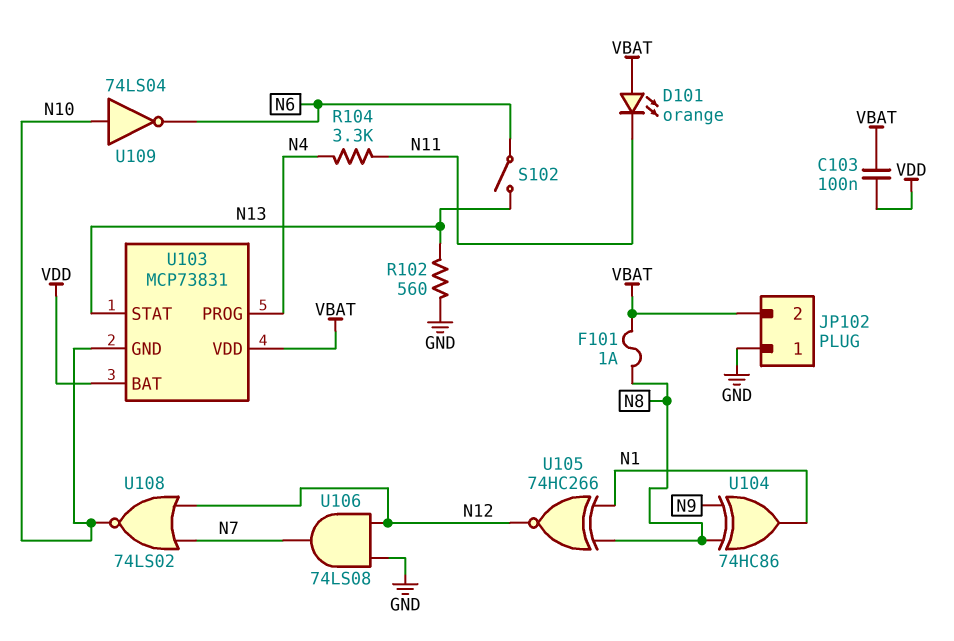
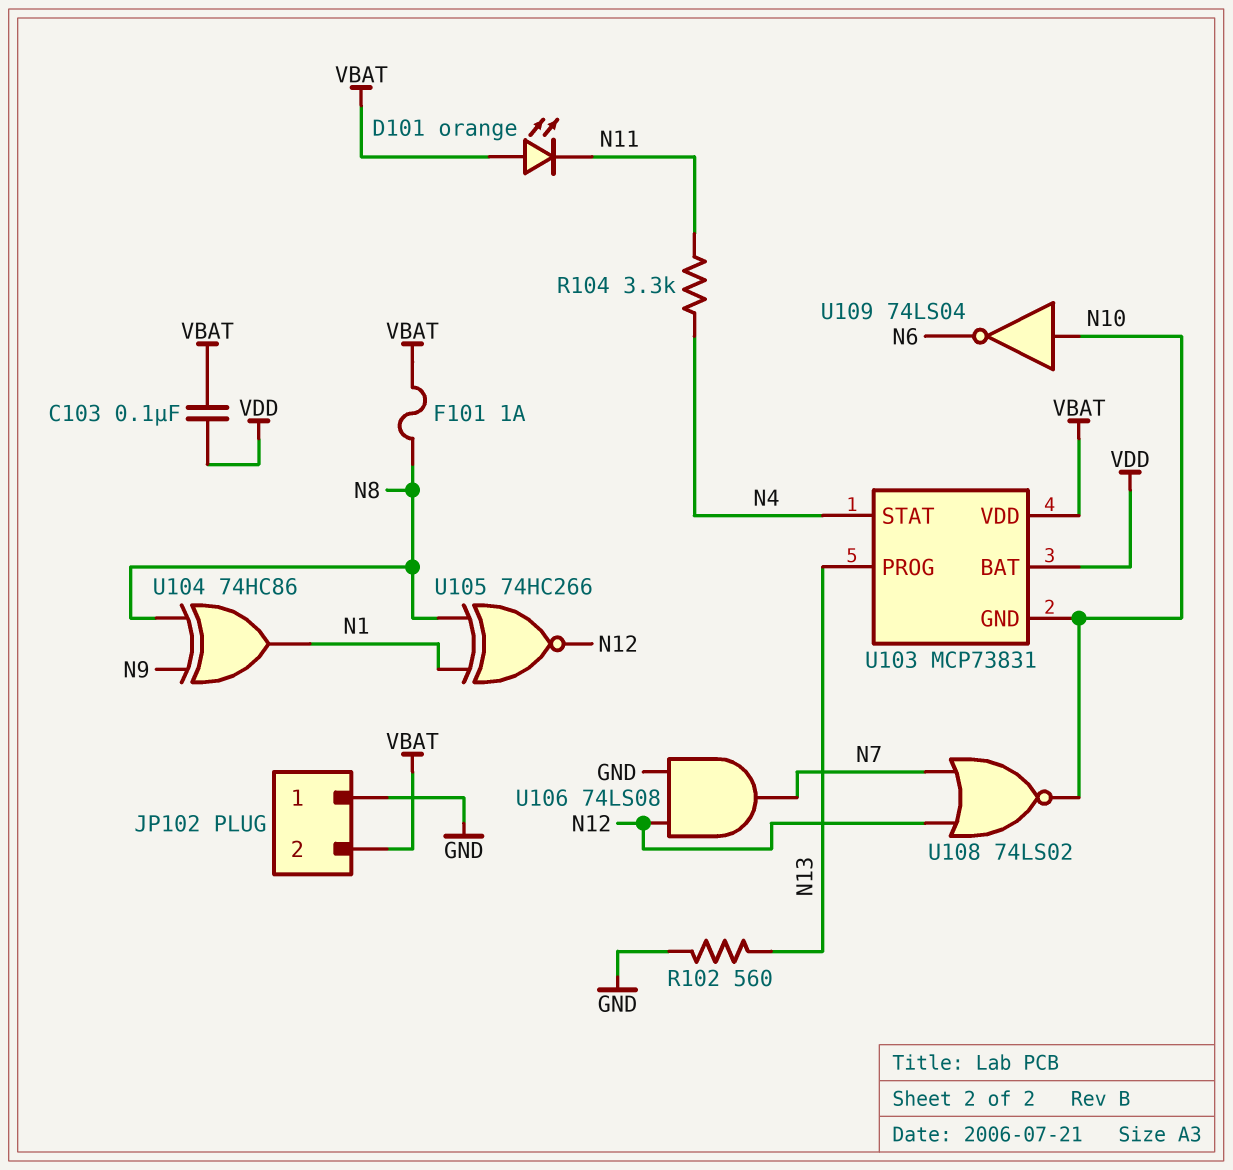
S102: switch (N6, N13) -> none
U103 pin PROG: N4 -> N13
U103 pin STAT: N13 -> N4

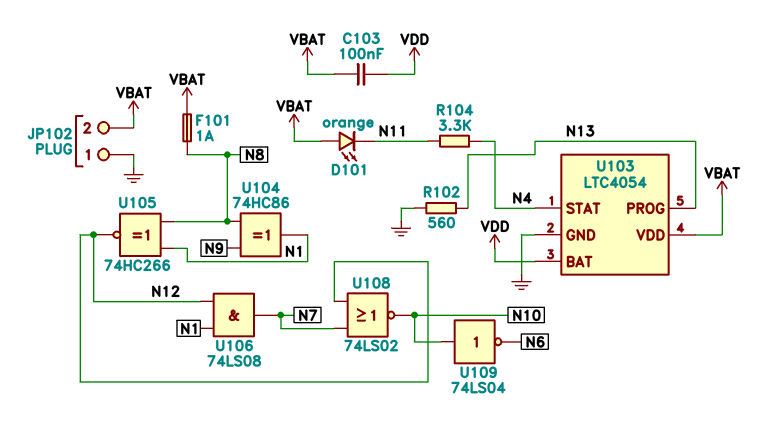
U103: MCP73831 -> LTC4054
U103 pin GND: N10 -> GND
U106: AND 74LS08 (in GND, in N12, out N7) -> AND 74LS08 (in N1, in N12, out N7)

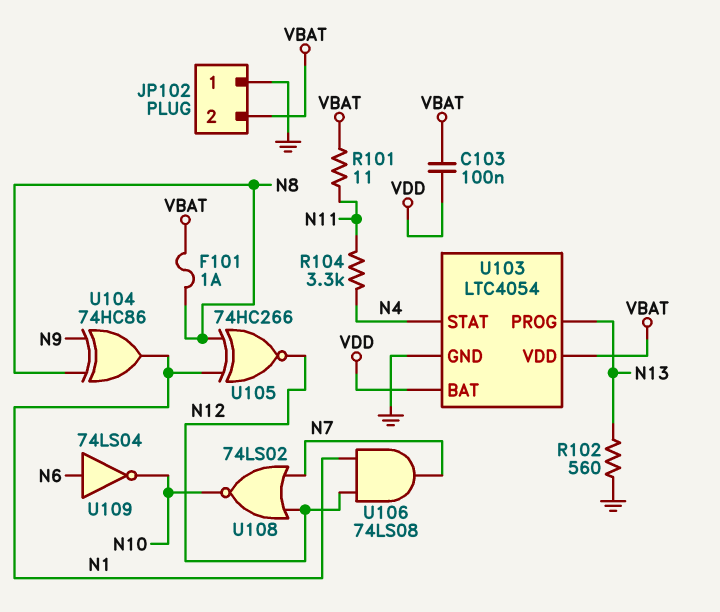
D101: LED orange (A VBAT, K N11) -> none
R101: none -> 11 (N11, VBAT)
U109: NOT 74LS04 (in N10, out N6) -> NOT 74LS04 (in N6, out N10)

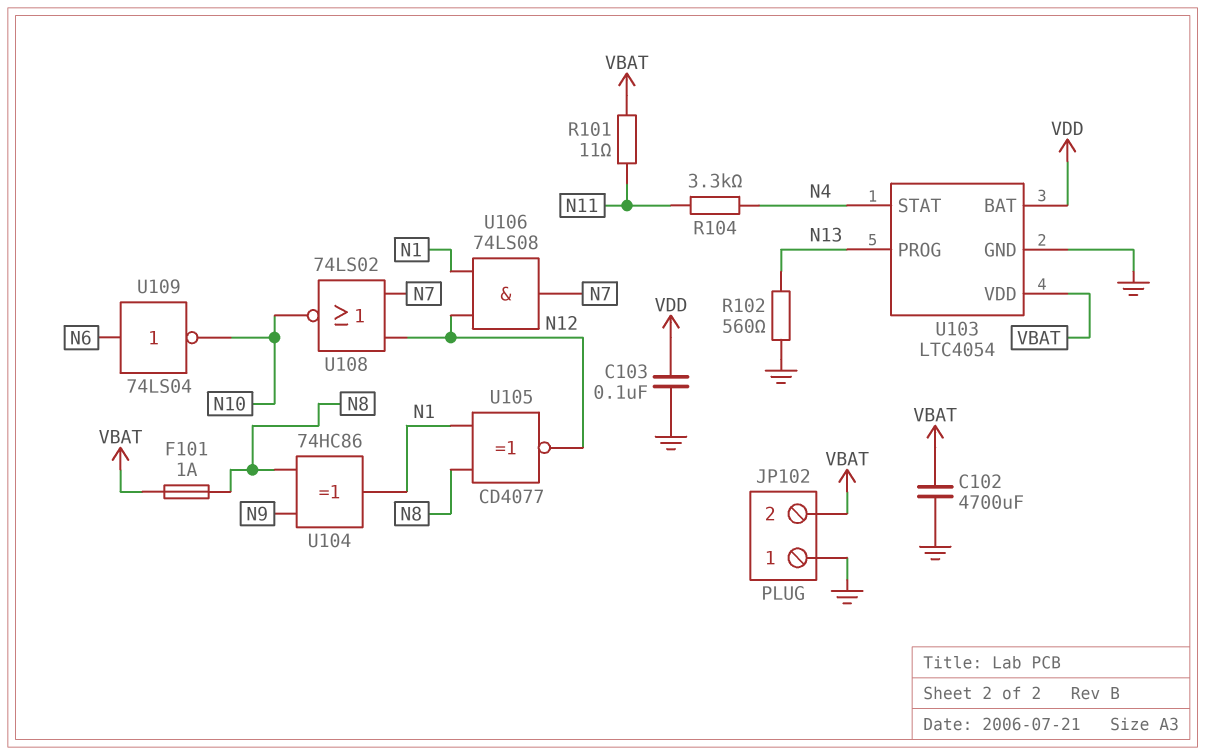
C102: none -> 4700uF (GND, VBAT)
C103: 100nF (VBAT, VDD) -> 100nF (GND, VDD)
U105: XNOR 74HC266 (in N1, in N8, out N12) -> XNOR CD4077 (in N1, in N8, out N12)

